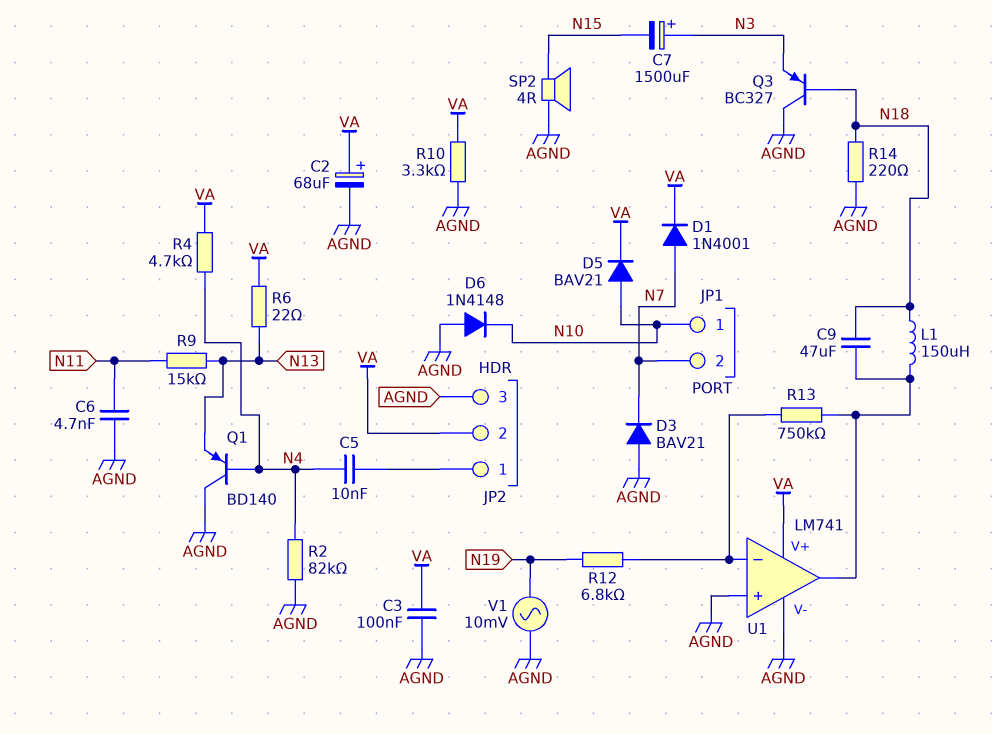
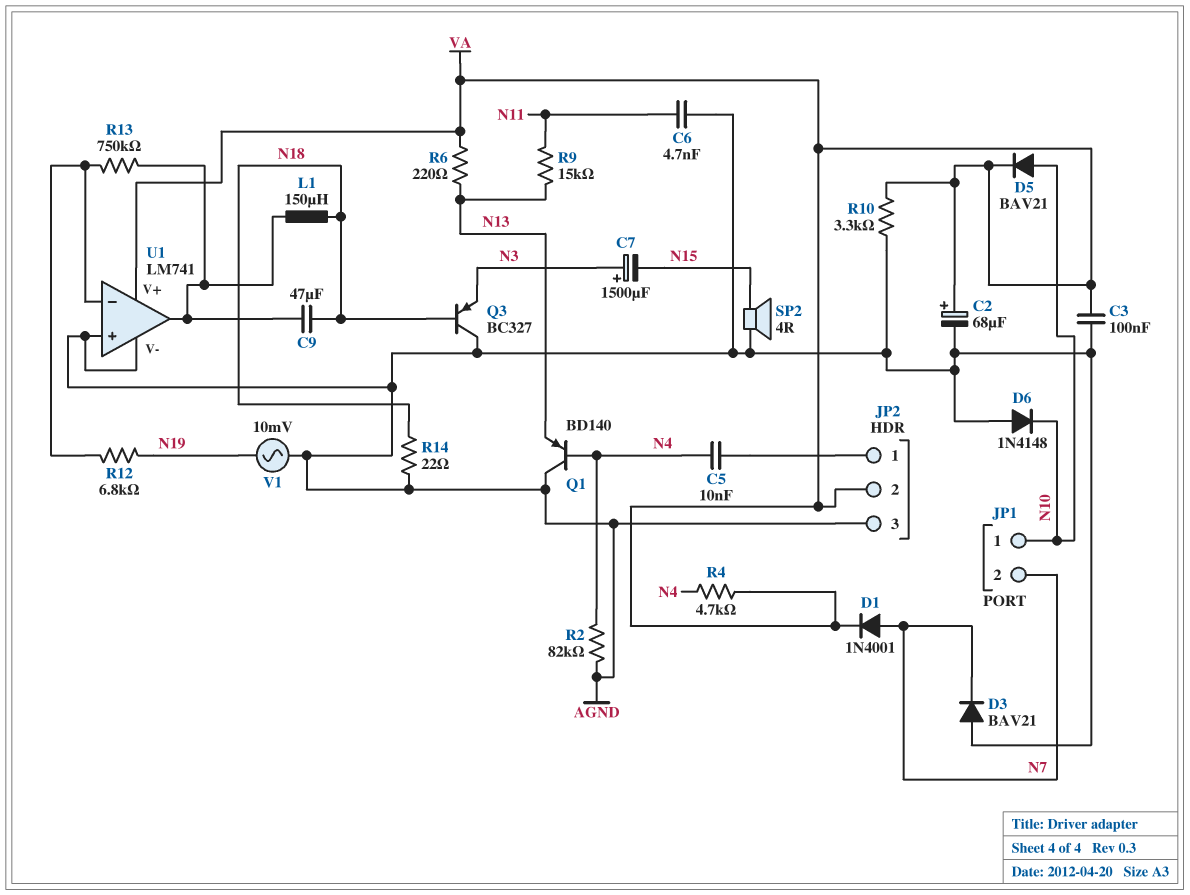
R6: 22 (N13, VA) -> 220 (N13, VA)
R14: 220 (AGND, N18) -> 22 (AGND, N18)

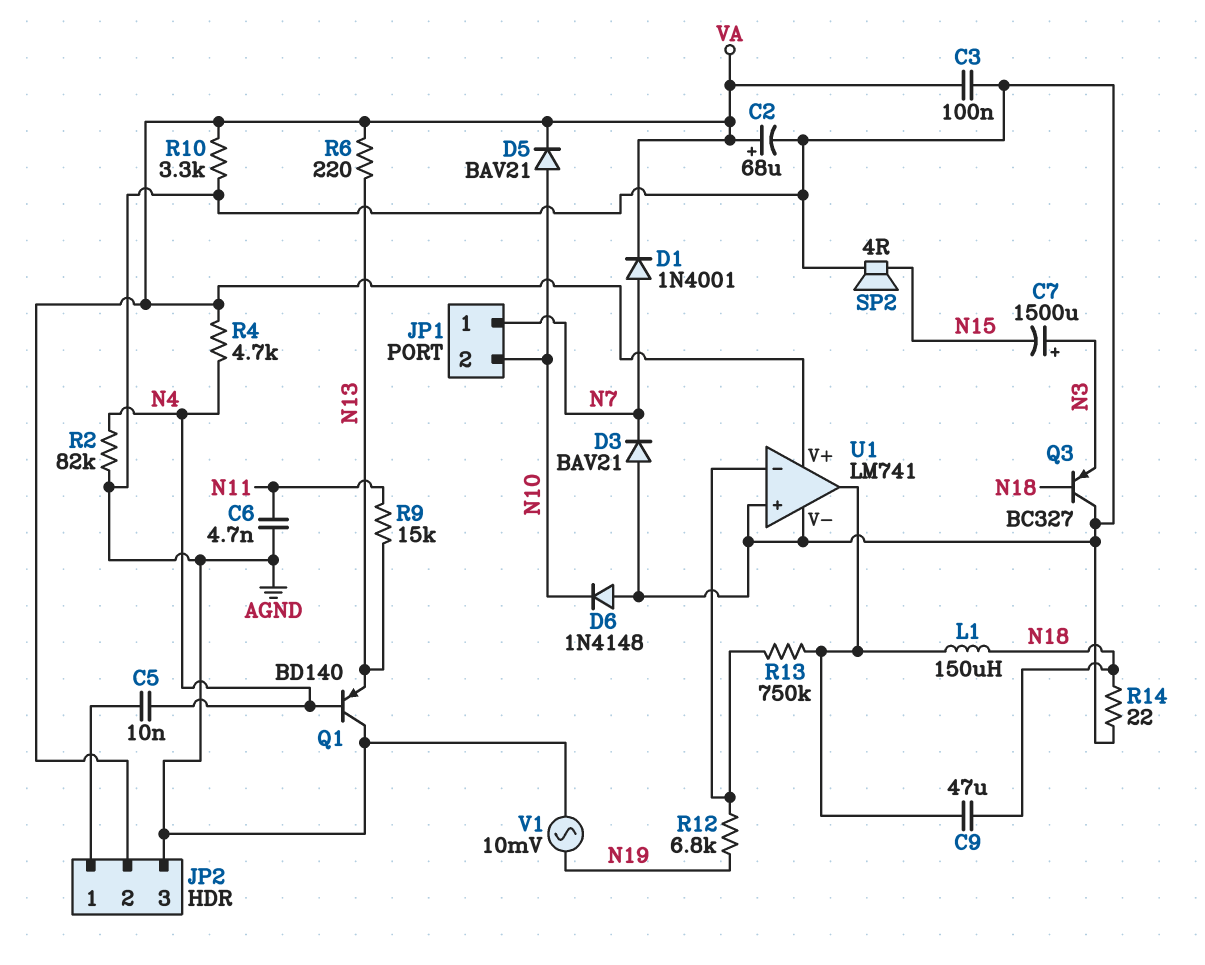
JP1 pin 1: N10 -> N7
JP1 pin 2: N7 -> N10

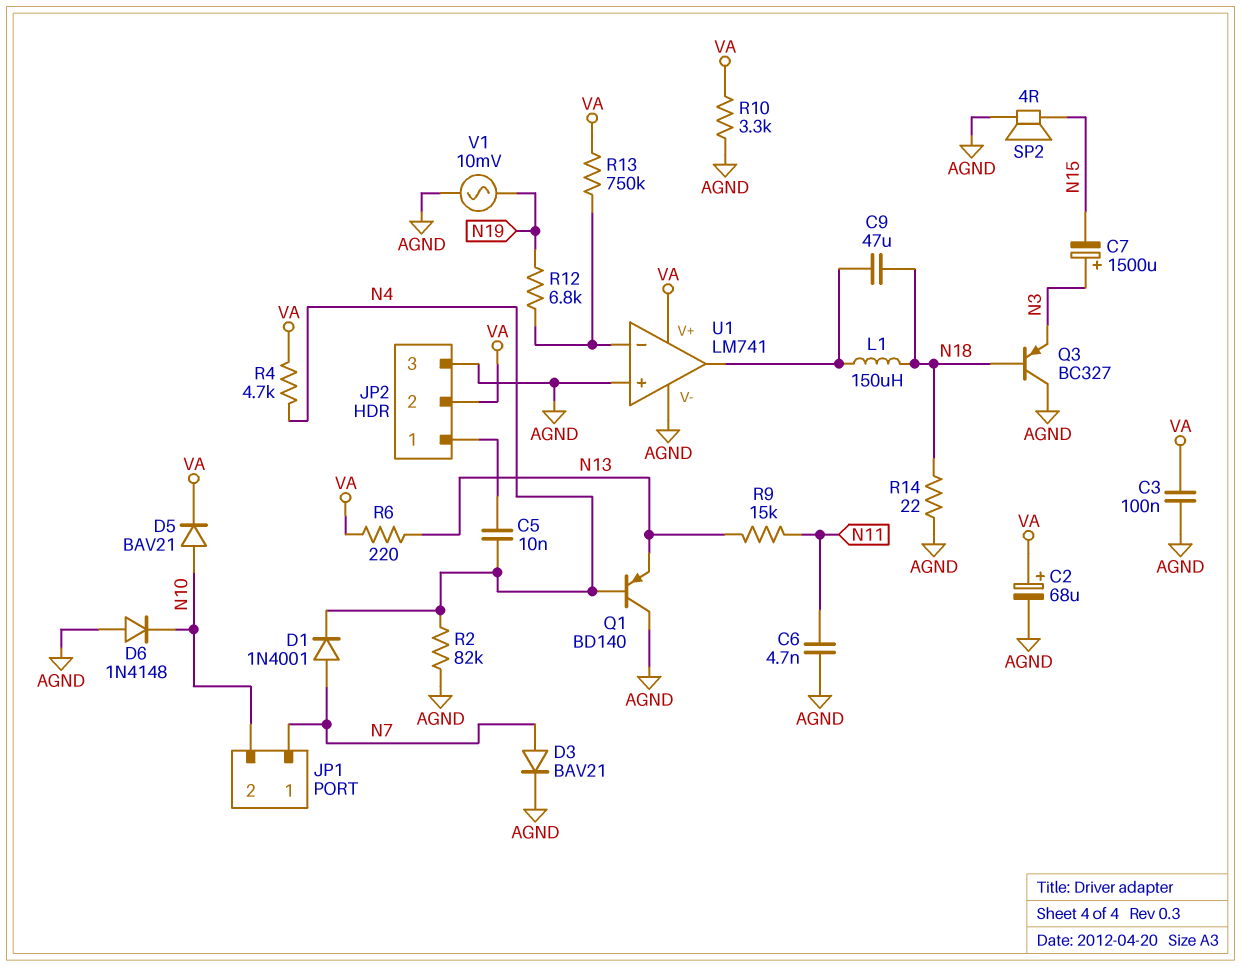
D1: diode 1N4001 (A N7, K VA) -> diode 1N4001 (A N7, K N4)
D3: diode BAV21 (A AGND, K N7) -> diode BAV21 (A N7, K AGND)
R13: 750k (U1/in-, U1/out) -> 750k (U1/in-, VA)

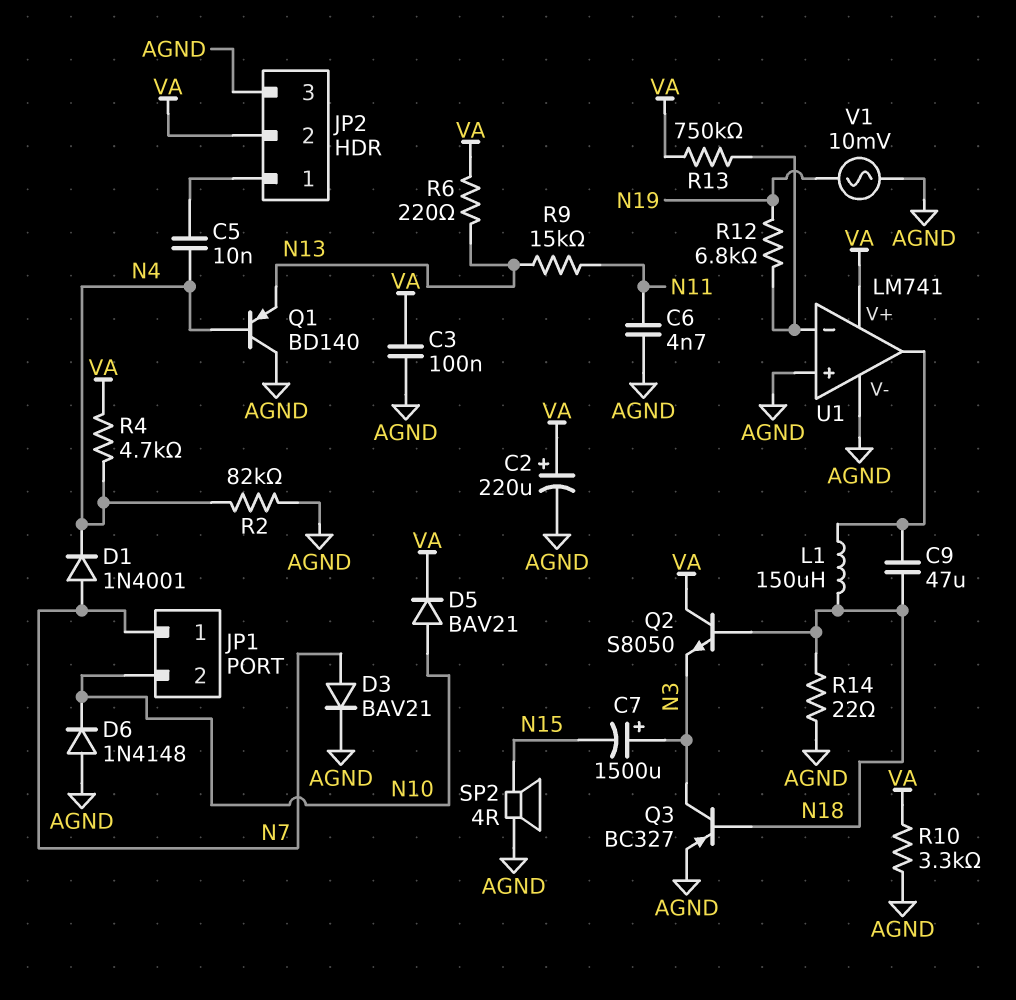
C2: 68uF (plus VA, minus AGND) -> 220uF (plus VA, minus AGND)
Q2: none -> NPN S8050 (B N18, C VA, E N3)
Q3: PNP BC327 (B N18, C AGND, E N3) -> PNP BC327 (B N18, C N3, E AGND)

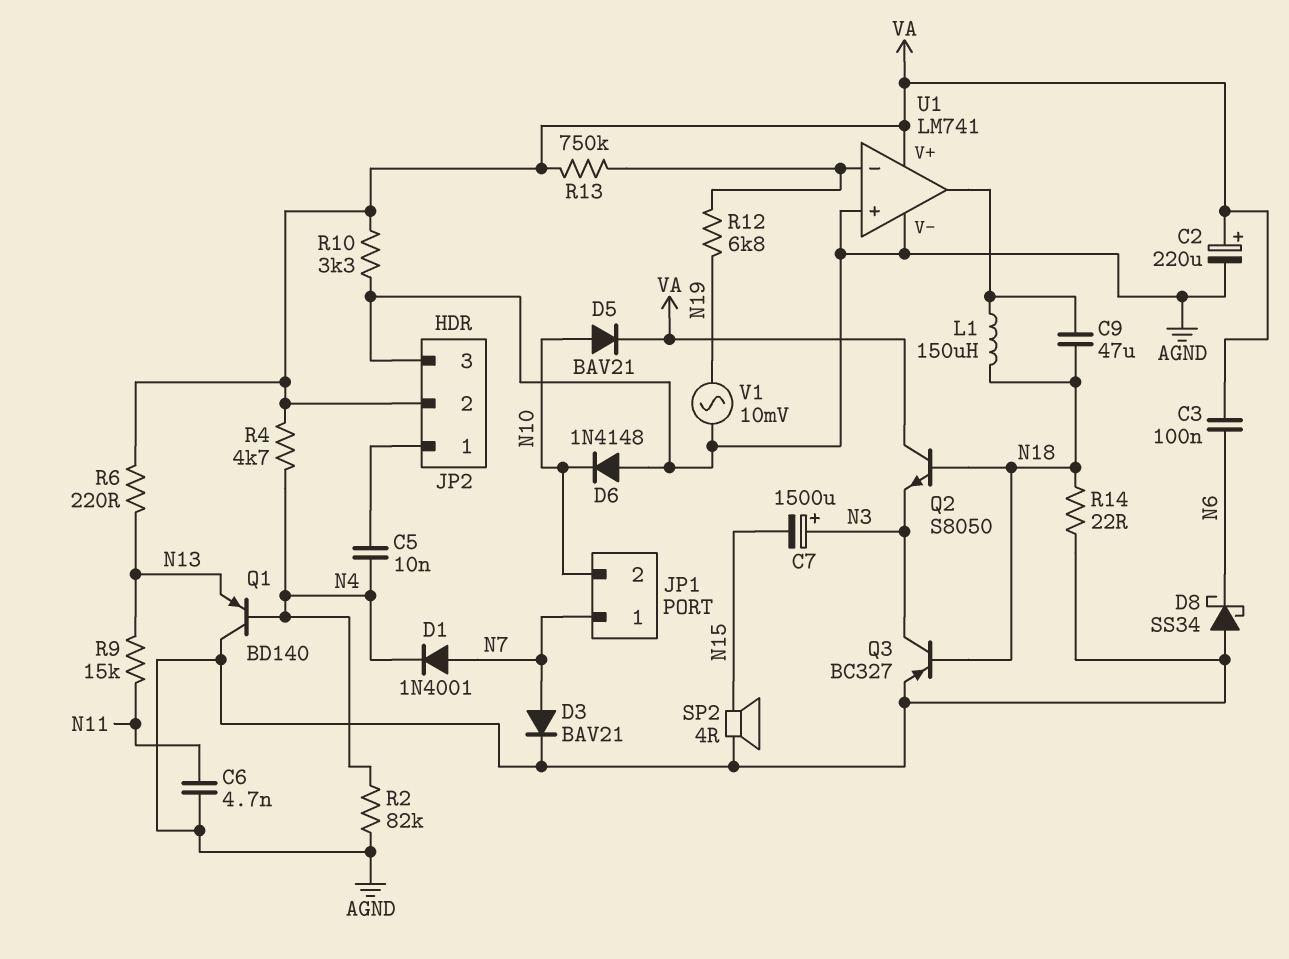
C3: 100nF (AGND, VA) -> 100nF (N6, VA)
D8: none -> schottky SS34 (A AGND, K N6)

